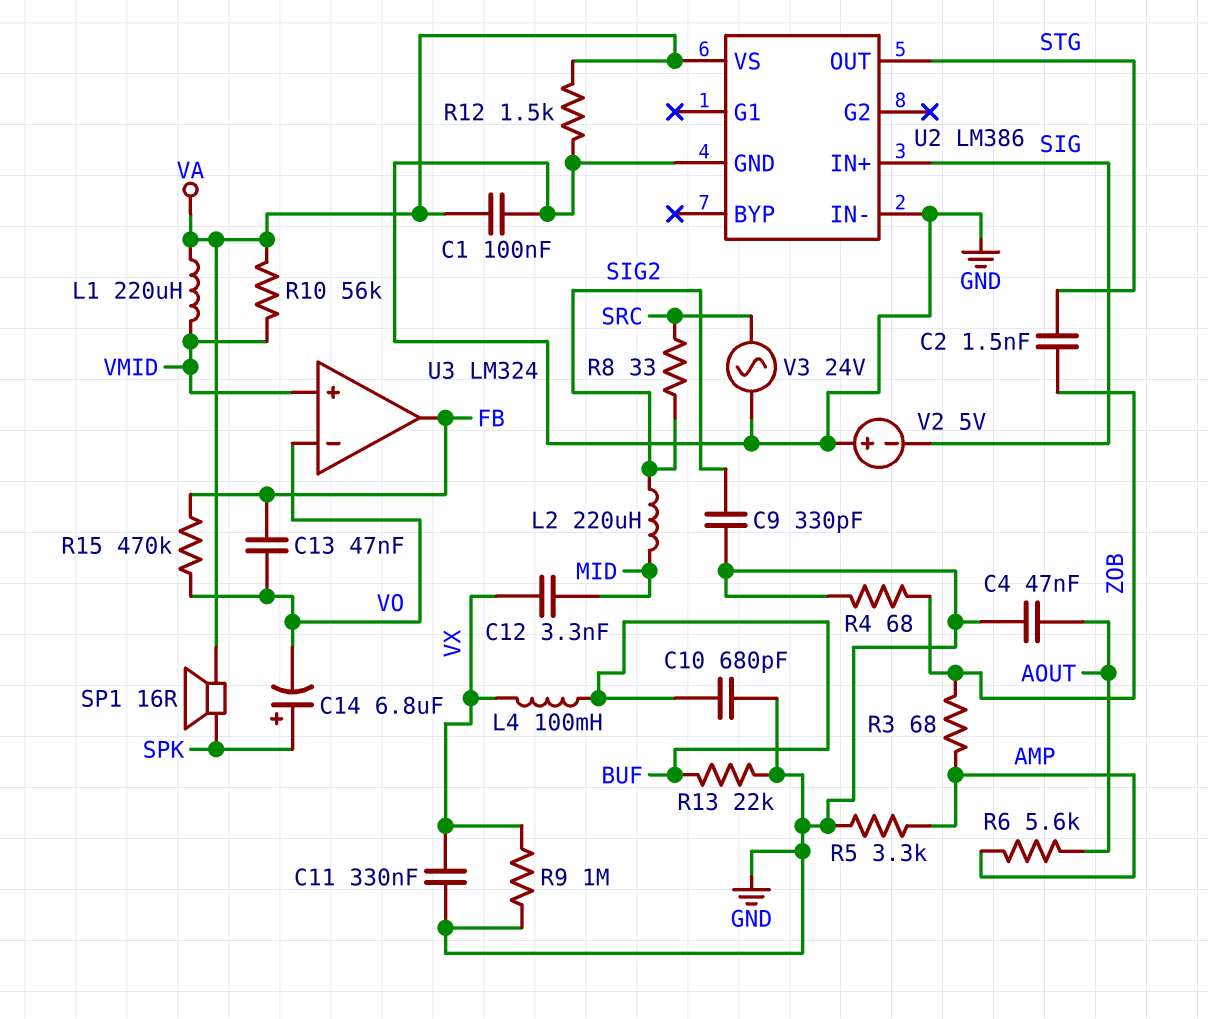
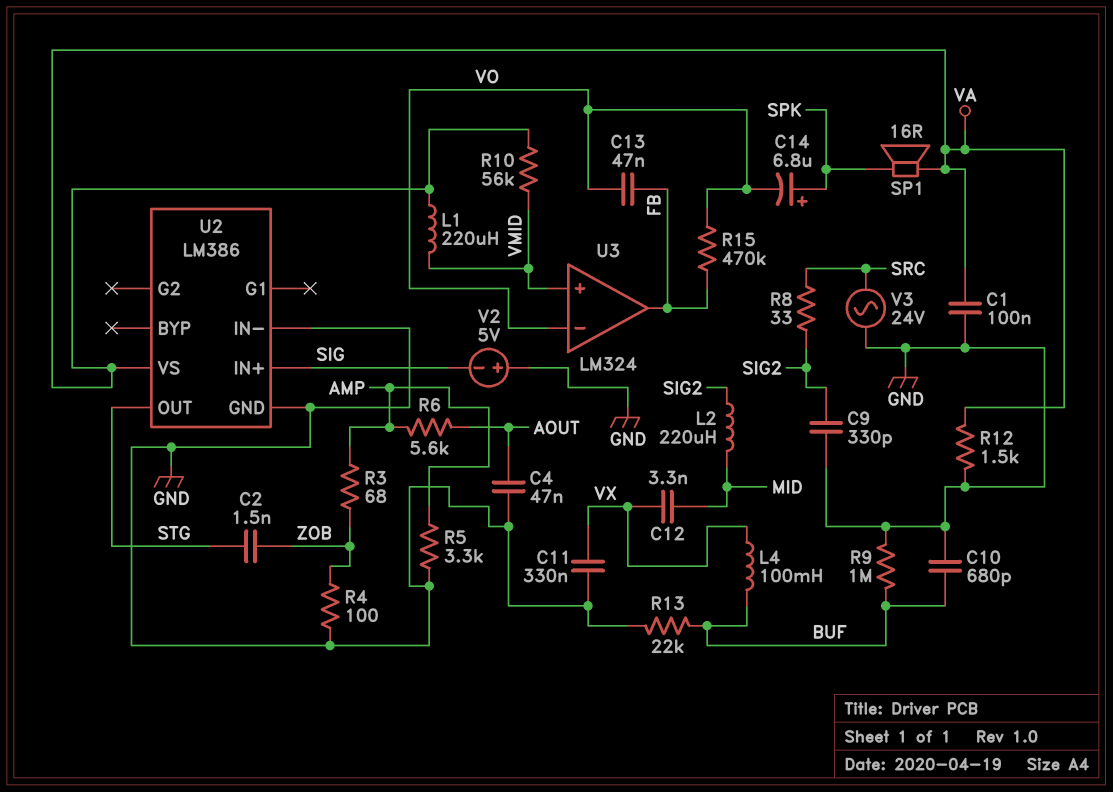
R4: 68 (GND, ZOB) -> 100 (GND, ZOB)
R9: 1M (GND, VX) -> 1M (BUF, GND)

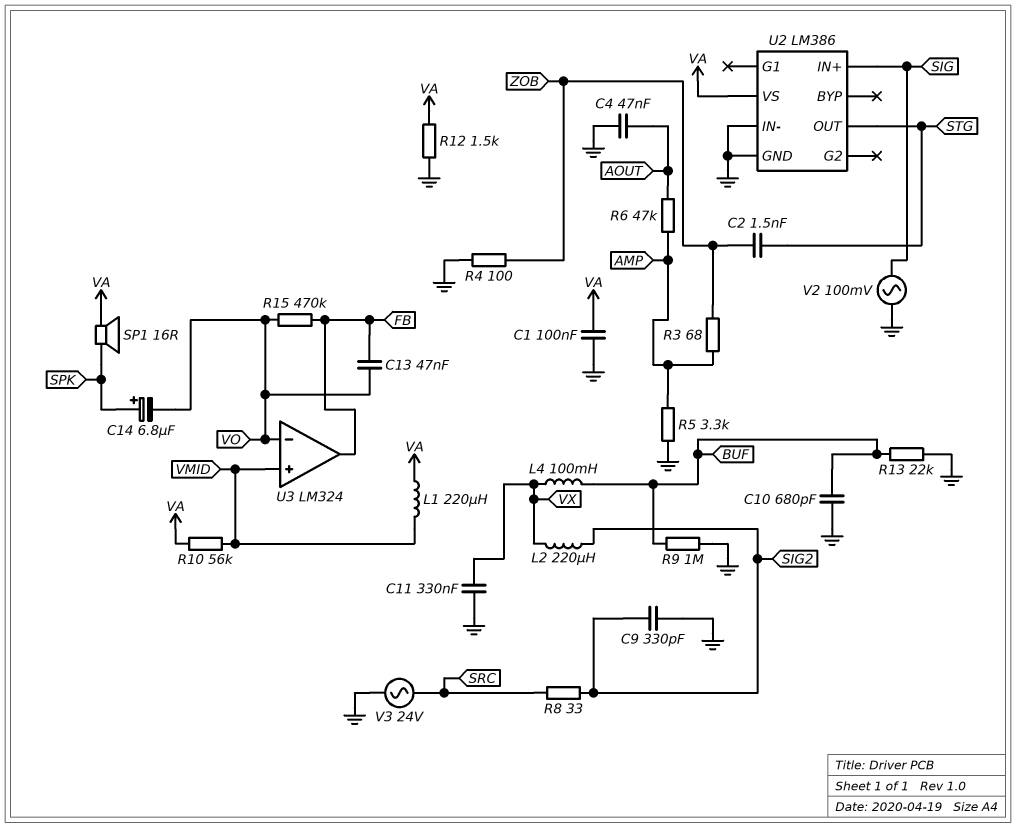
C12: 3.3nF (MID, VX) -> none
L2: 220uH (MID, SIG2) -> 220uH (SIG2, VX)
R6: 5.6k (AMP, AOUT) -> 47k (AMP, AOUT)
V2: 5V (plus GND, minus SIG) -> AC 100mV (GND, SIG)

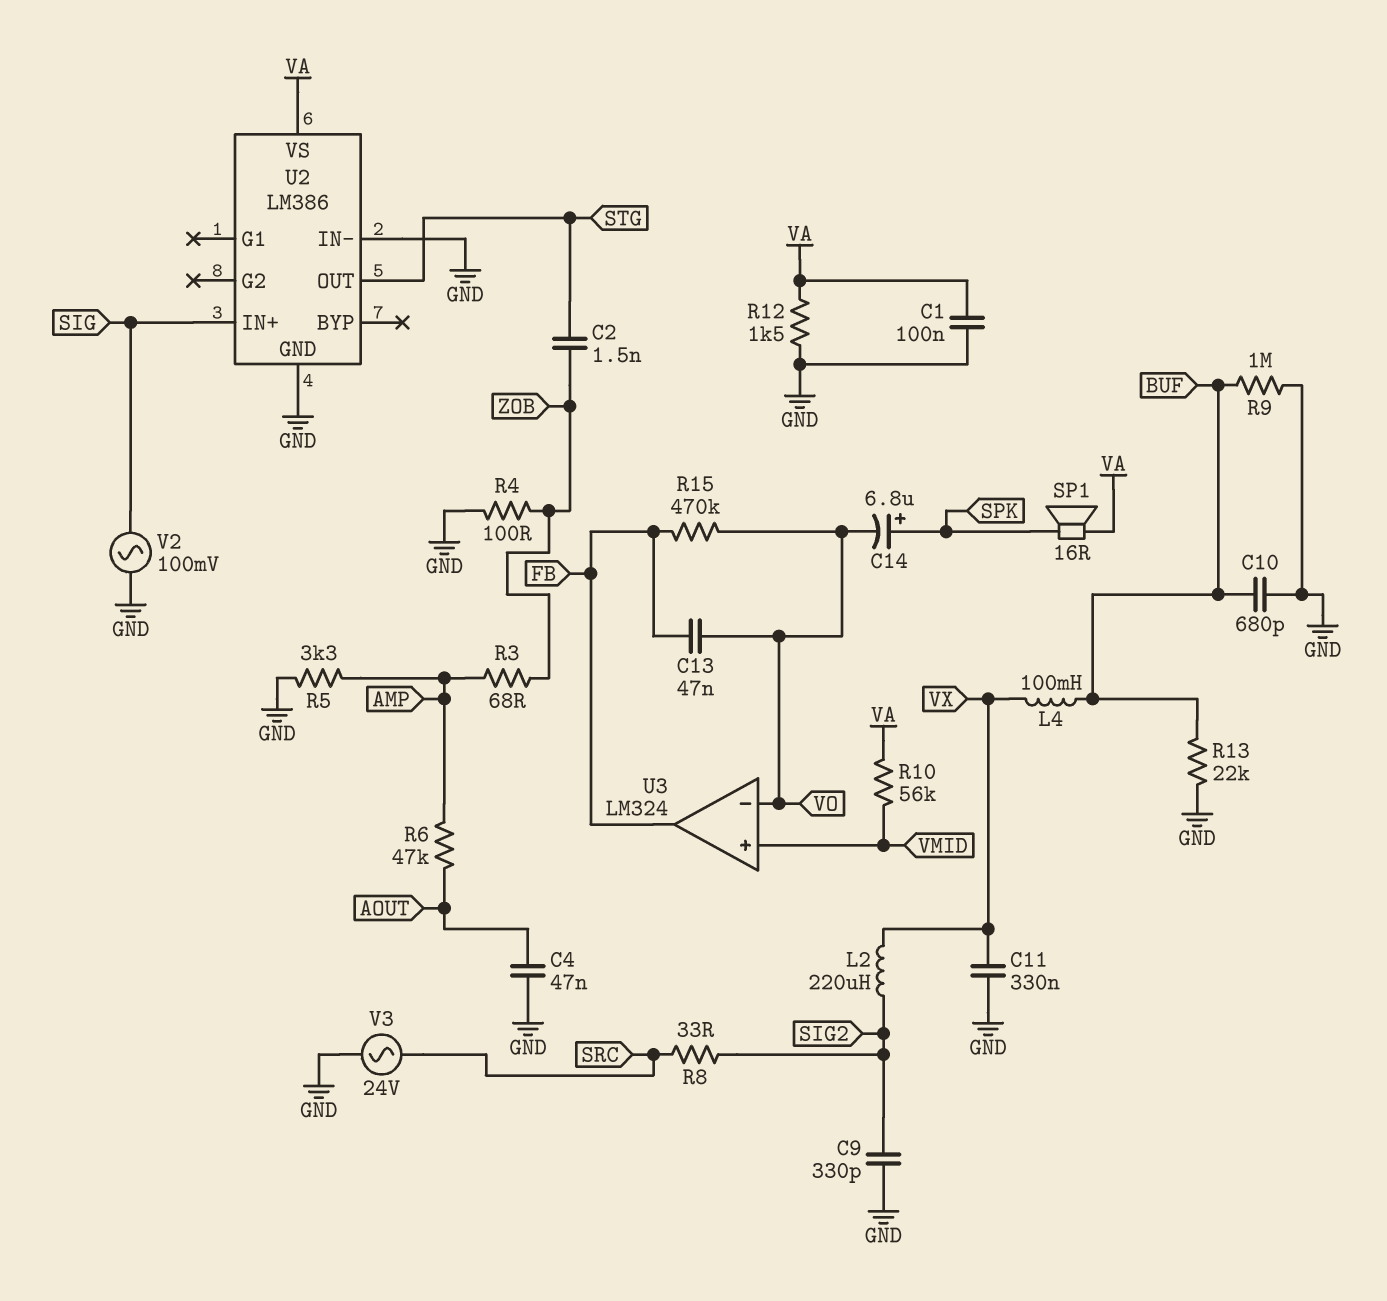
L1: 220uH (VA, VMID) -> none

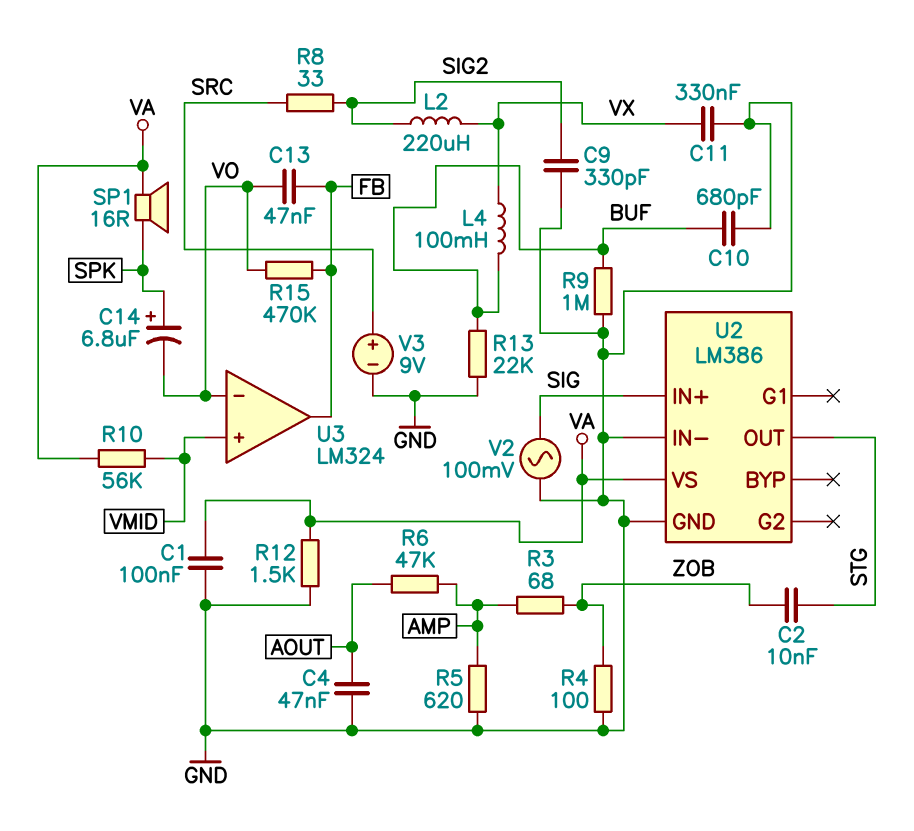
C2: 1.5nF (STG, ZOB) -> 10nF (STG, ZOB)
R5: 3.3k (AMP, GND) -> 620 (AMP, GND)
V3: AC 24V (GND, SRC) -> 9V (plus SRC, minus GND)

